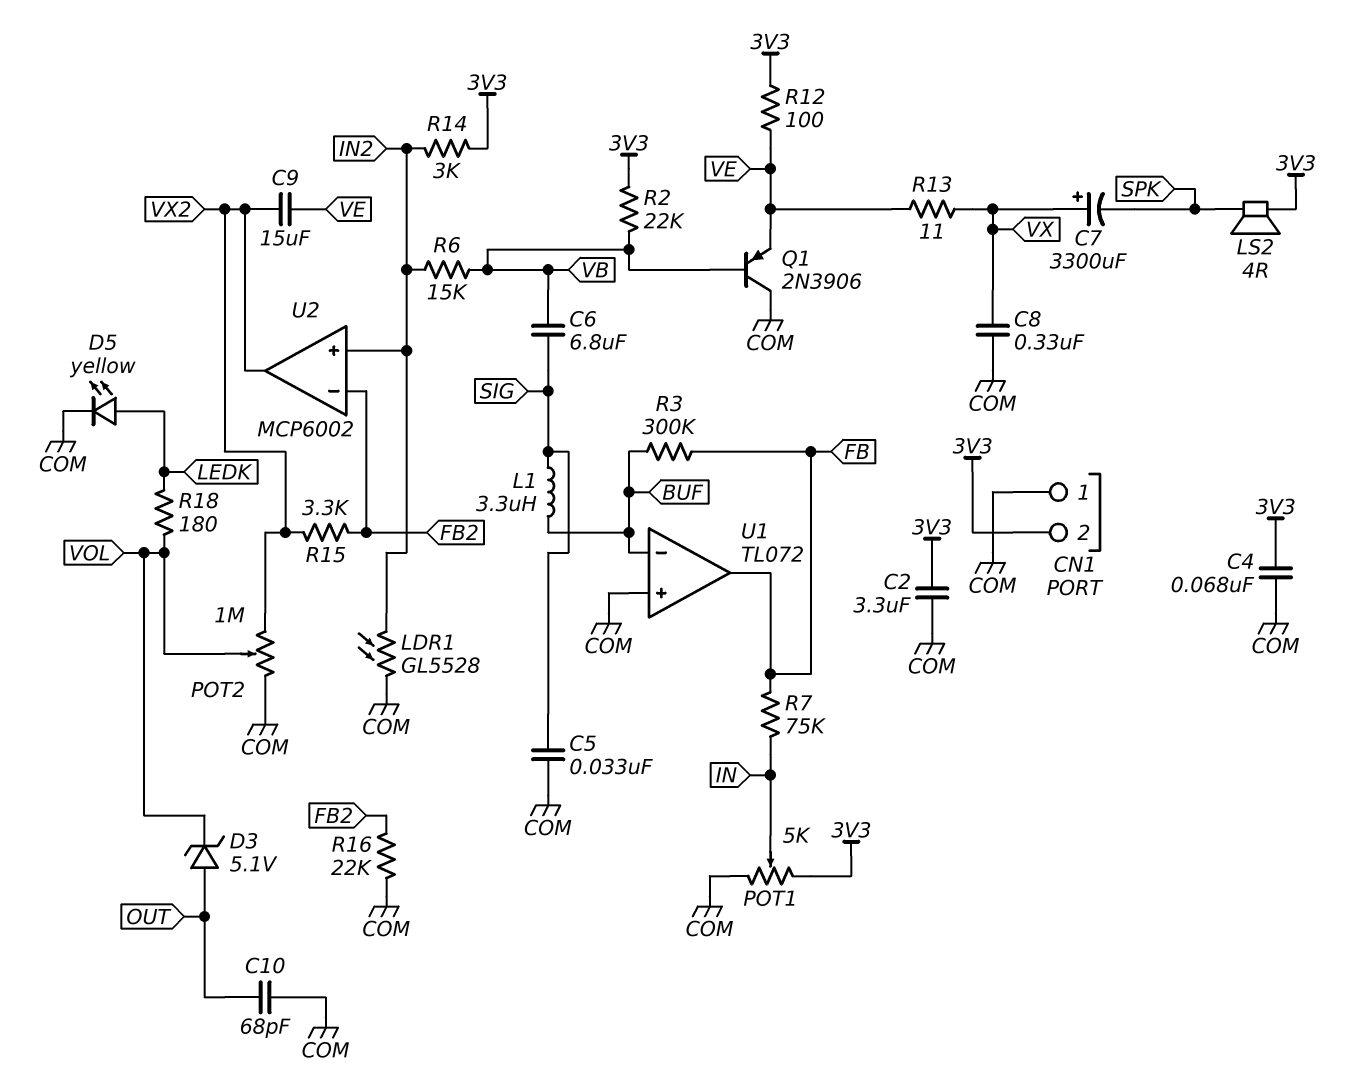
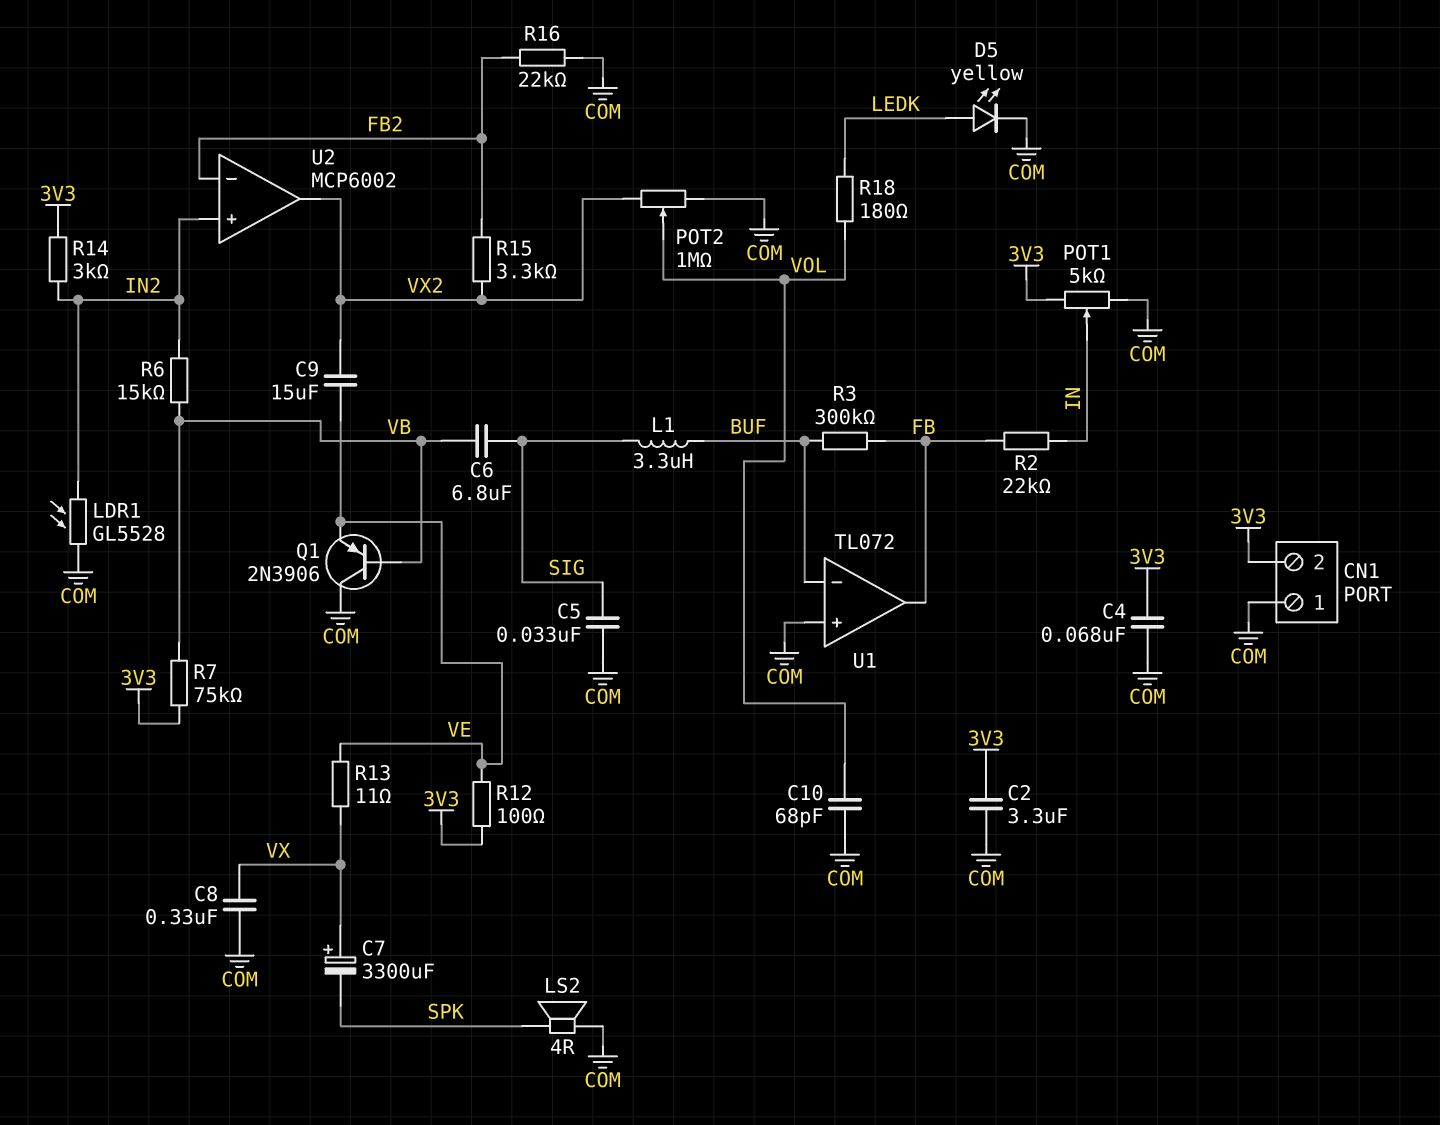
C10: 68pF (COM, OUT) -> 68pF (COM, VOL)
D3: zener 5.1V (A OUT, K VOL) -> none
LS2: speaker 4R (3V3, SPK) -> speaker 4R (COM, SPK)
R2: 22k (3V3, VB) -> 22k (FB, IN)
R7: 75k (FB, IN) -> 75k (3V3, VB)

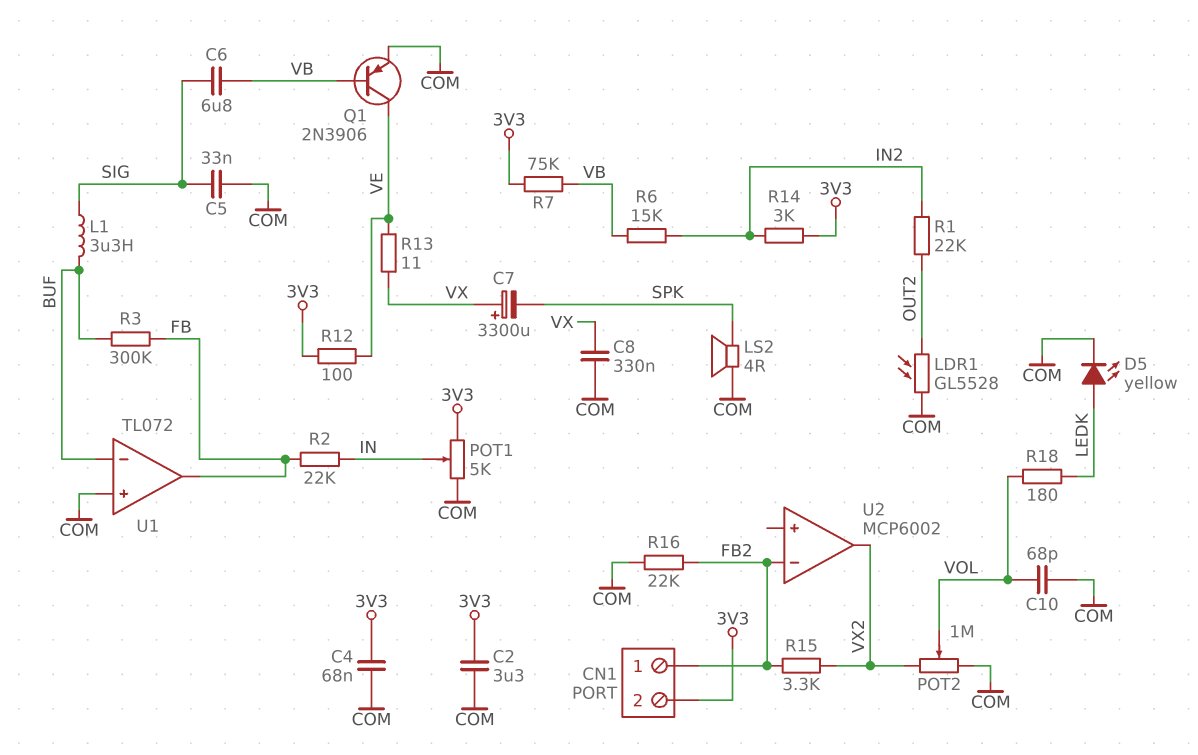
C9: 15uF (VE, VX2) -> none
CN1 pin 1: COM -> FB2
LDR1: GL5528 (COM, IN2) -> GL5528 (COM, OUT2)
Q1: PNP 2N3906 (B VB, C COM, E VE) -> PNP 2N3906 (B VB, C VE, E COM)
R1: none -> 22k (IN2, OUT2)
U2 pin in+: IN2 -> none

